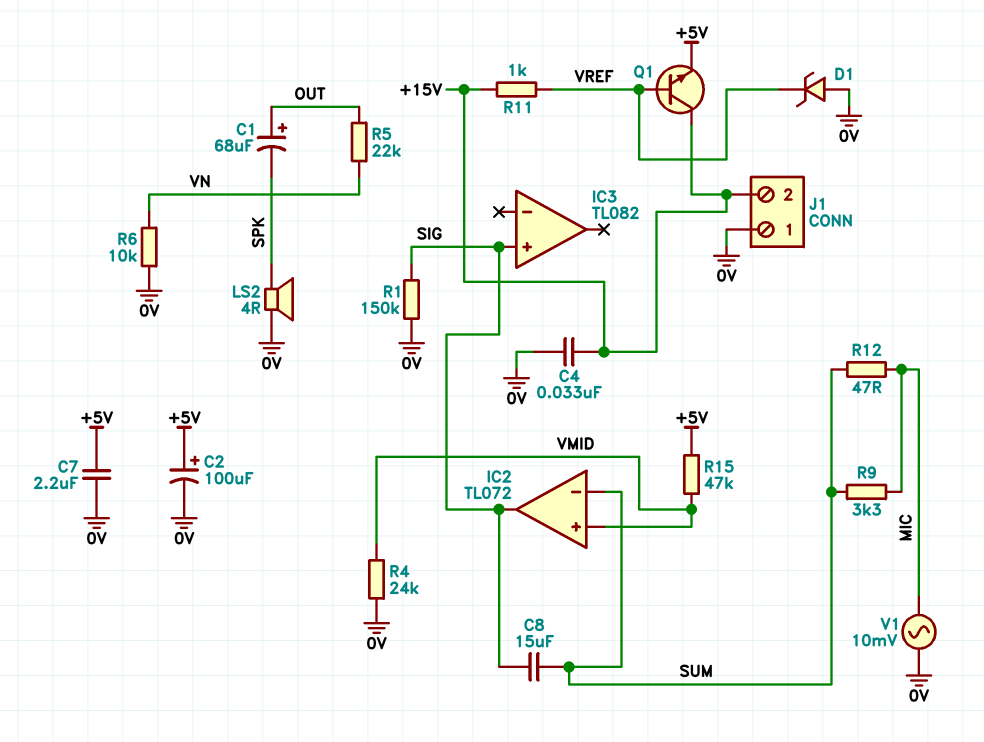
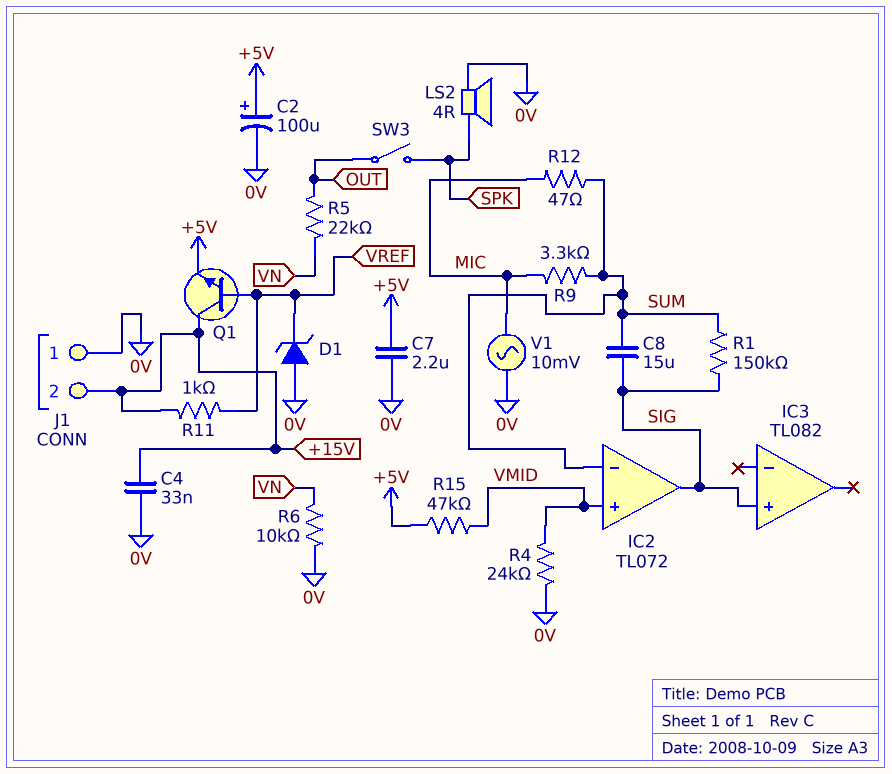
C1: 68uF (plus OUT, minus SPK) -> none
R1: 150k (0V, SIG) -> 150k (SIG, SUM)
SW3: none -> switch (OUT, SPK)

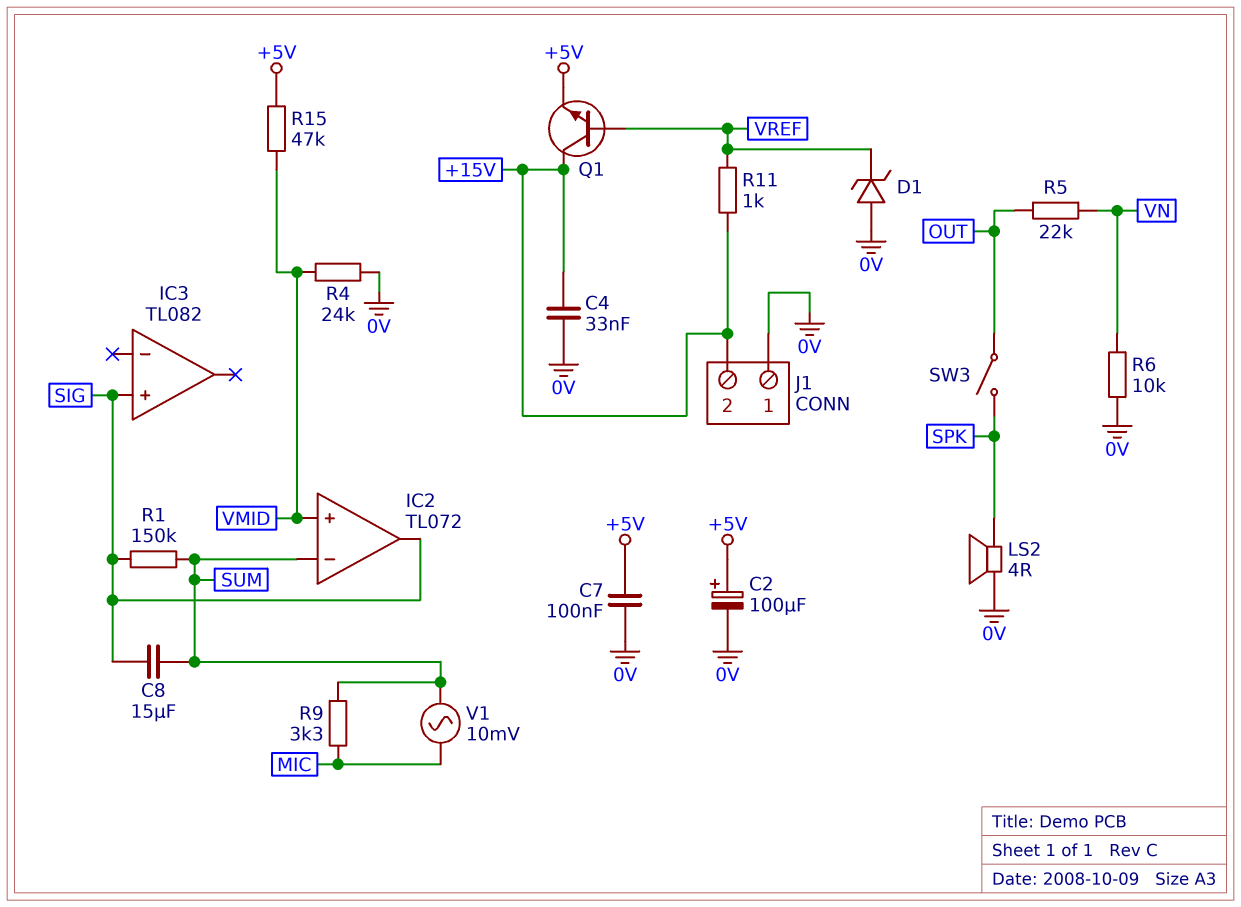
C7: 2.2uF (+5V, 0V) -> 100nF (+5V, 0V)
R12: 47 (MIC, SUM) -> none
V1: AC 10mV (0V, MIC) -> AC 10mV (MIC, SUM)

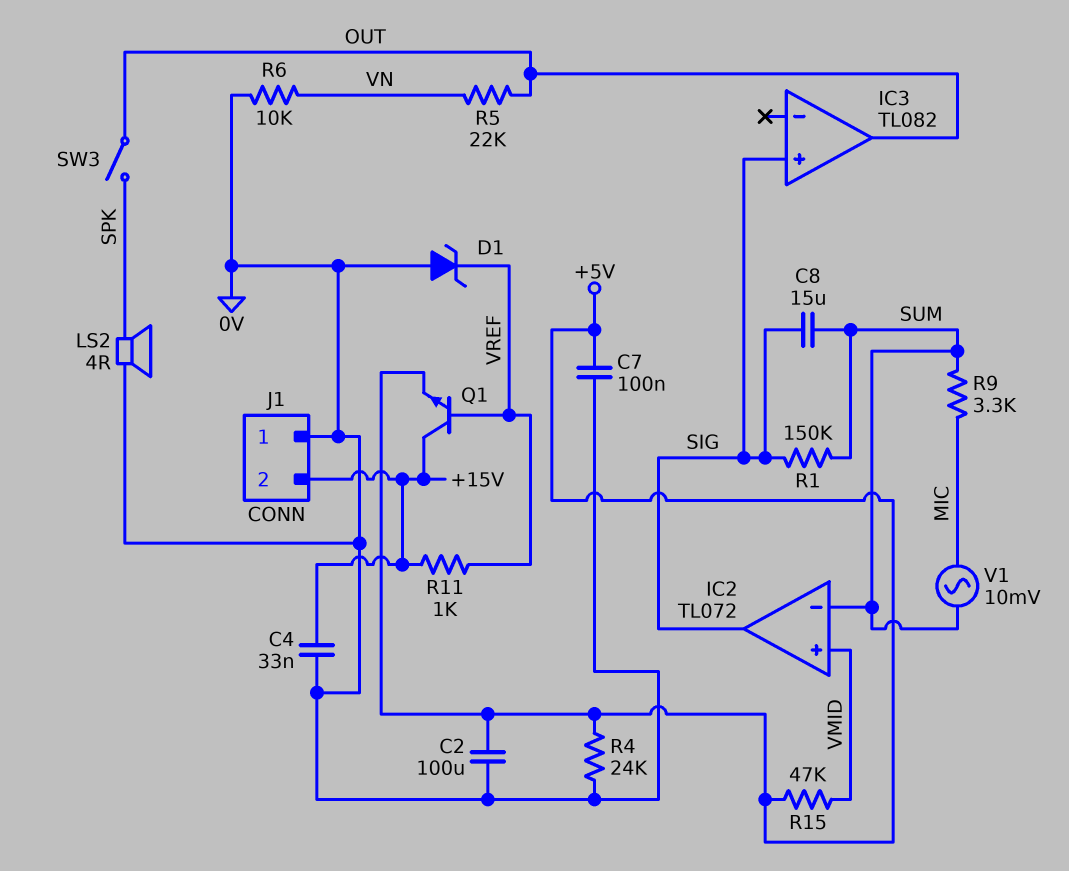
C2: 100uF (plus +5V, minus 0V) -> 100uF (+5V, 0V)
IC3 pin out: none -> OUT
R4: 24k (0V, VMID) -> 24k (+5V, 0V)

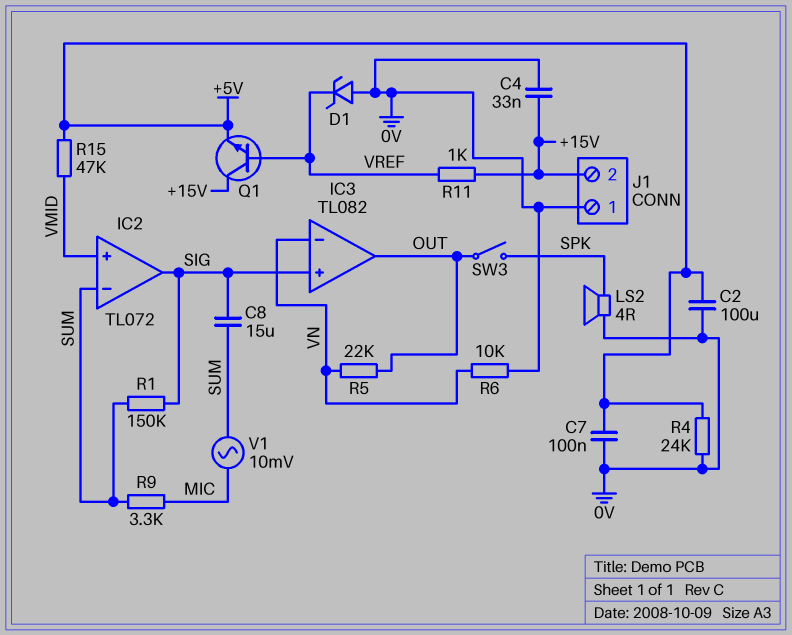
IC3 pin in-: none -> VN

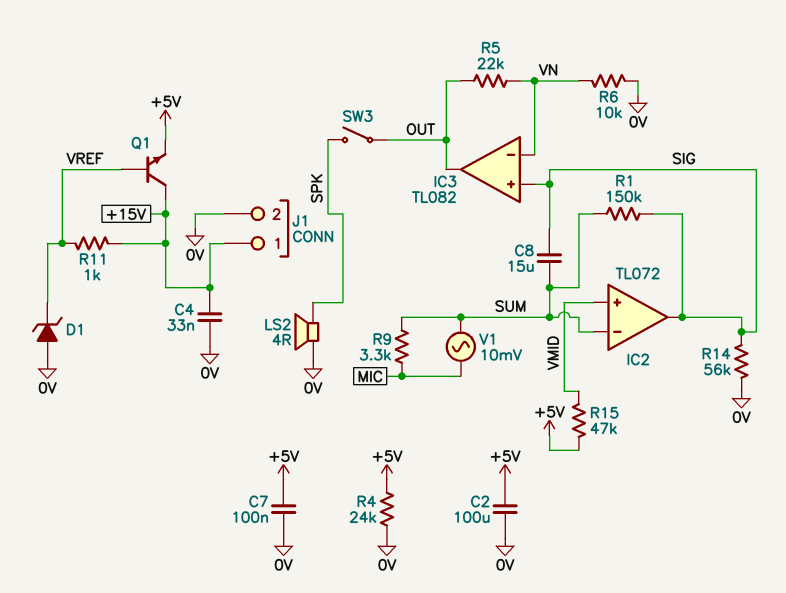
J1 pin 1: 0V -> +15V
J1 pin 2: +15V -> 0V
R14: none -> 56k (0V, SIG)

